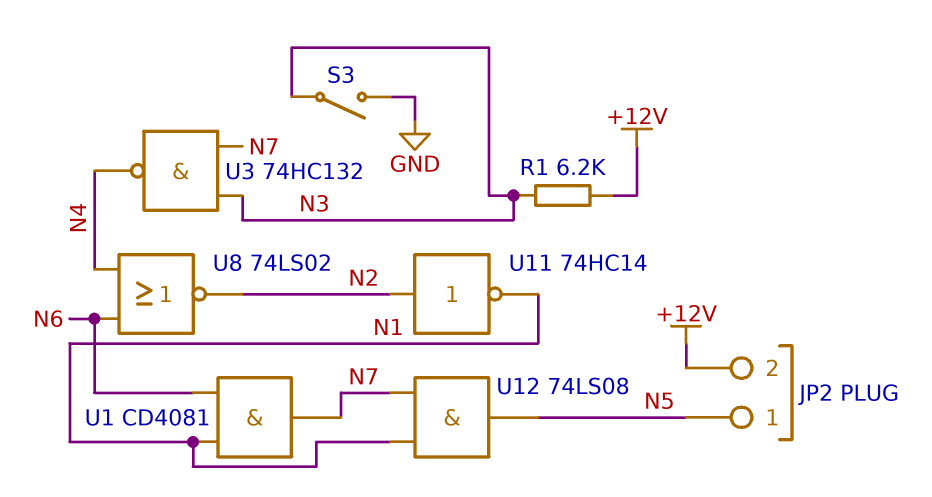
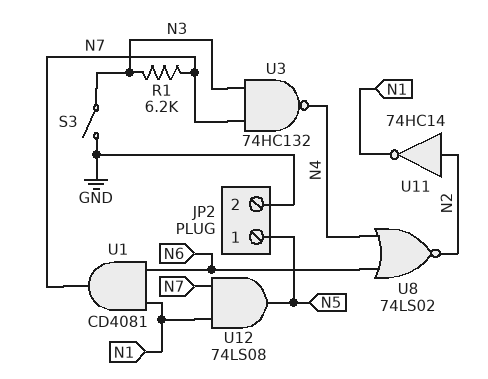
JP2 pin 2: +12V -> GND
R1: 6.2k (+12V, N3) -> 6.2k (N3, N7)

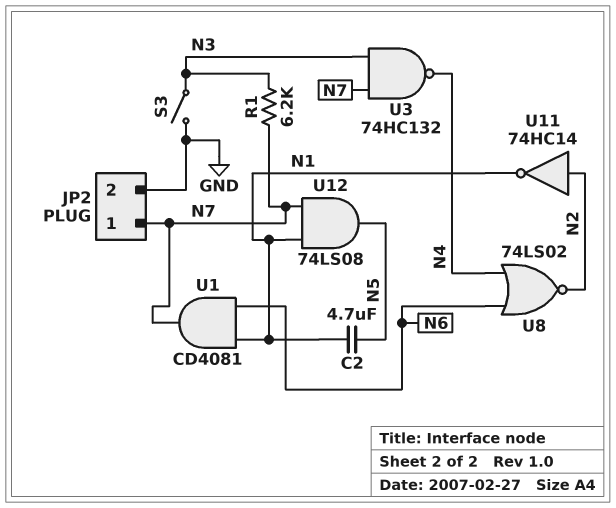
C2: none -> 4.7uF (N1, N5)
JP2 pin 1: N5 -> N7

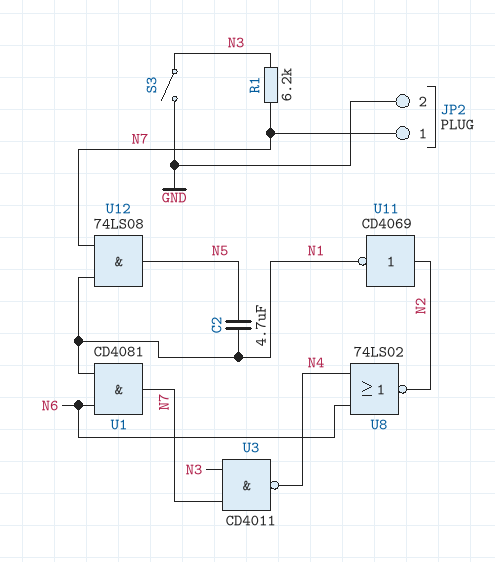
U3: NAND 74HC132 (in N3, in N7, out N4) -> NAND CD4011 (in N3, in N7, out N4)
U11: NOT 74HC14 (in N2, out N1) -> NOT CD4069 (in N2, out N1)

